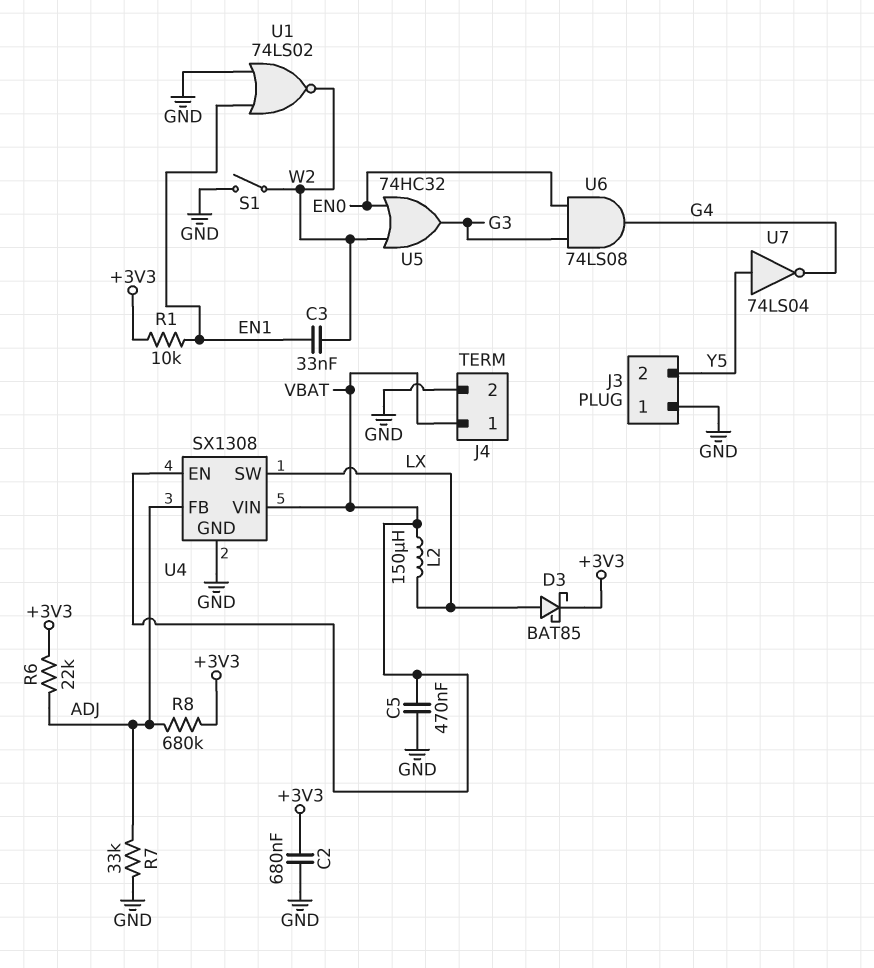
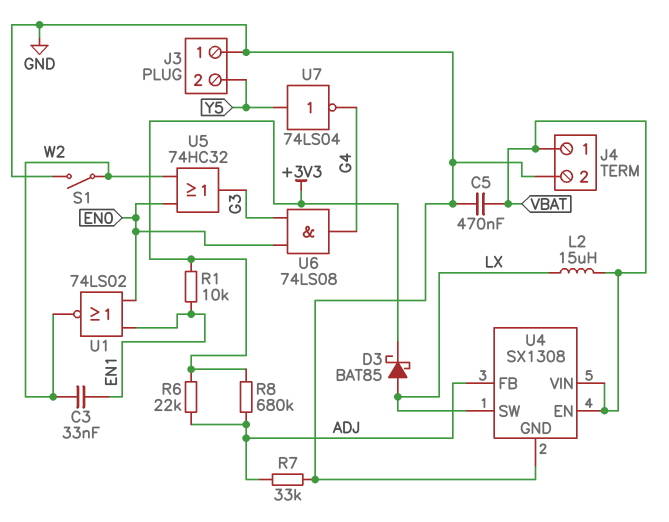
C2: 680nF (+3V3, GND) -> none
L2: 150uH (LX, VBAT) -> 15uH (LX, VBAT)
U1: NOR 74LS02 (in EN1, in GND, out W2) -> NOR 74LS02 (in EN0, in EN1, out W2)

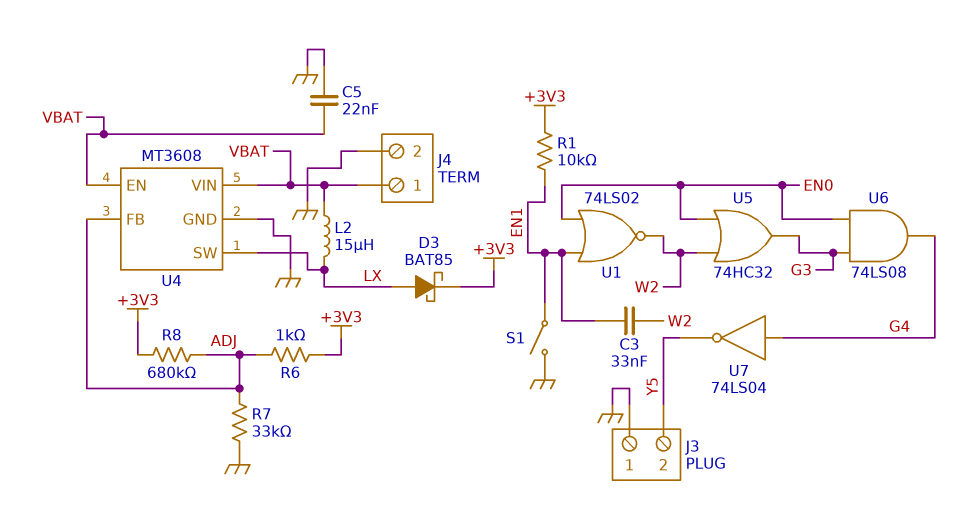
C5: 470nF (GND, VBAT) -> 22nF (GND, VBAT)
R6: 22k (+3V3, ADJ) -> 1k (+3V3, ADJ)
S1: switch (GND, W2) -> switch (EN1, GND)
U4: SX1308 -> MT3608
U7: NOT 74LS04 (in Y5, out G4) -> NOT 74LS04 (in G4, out Y5)

